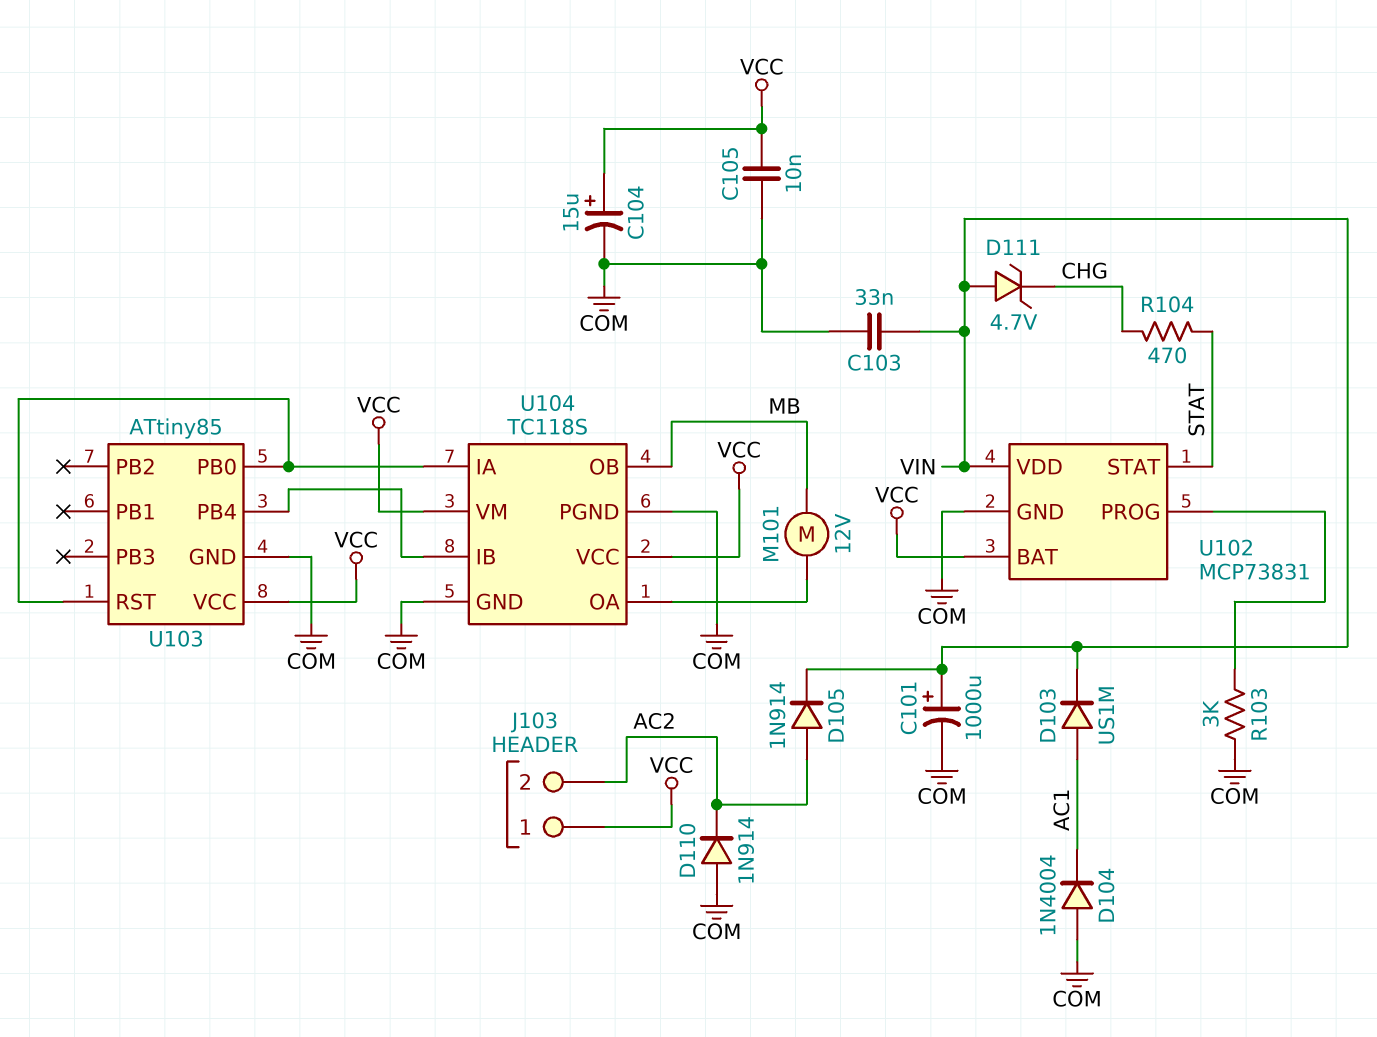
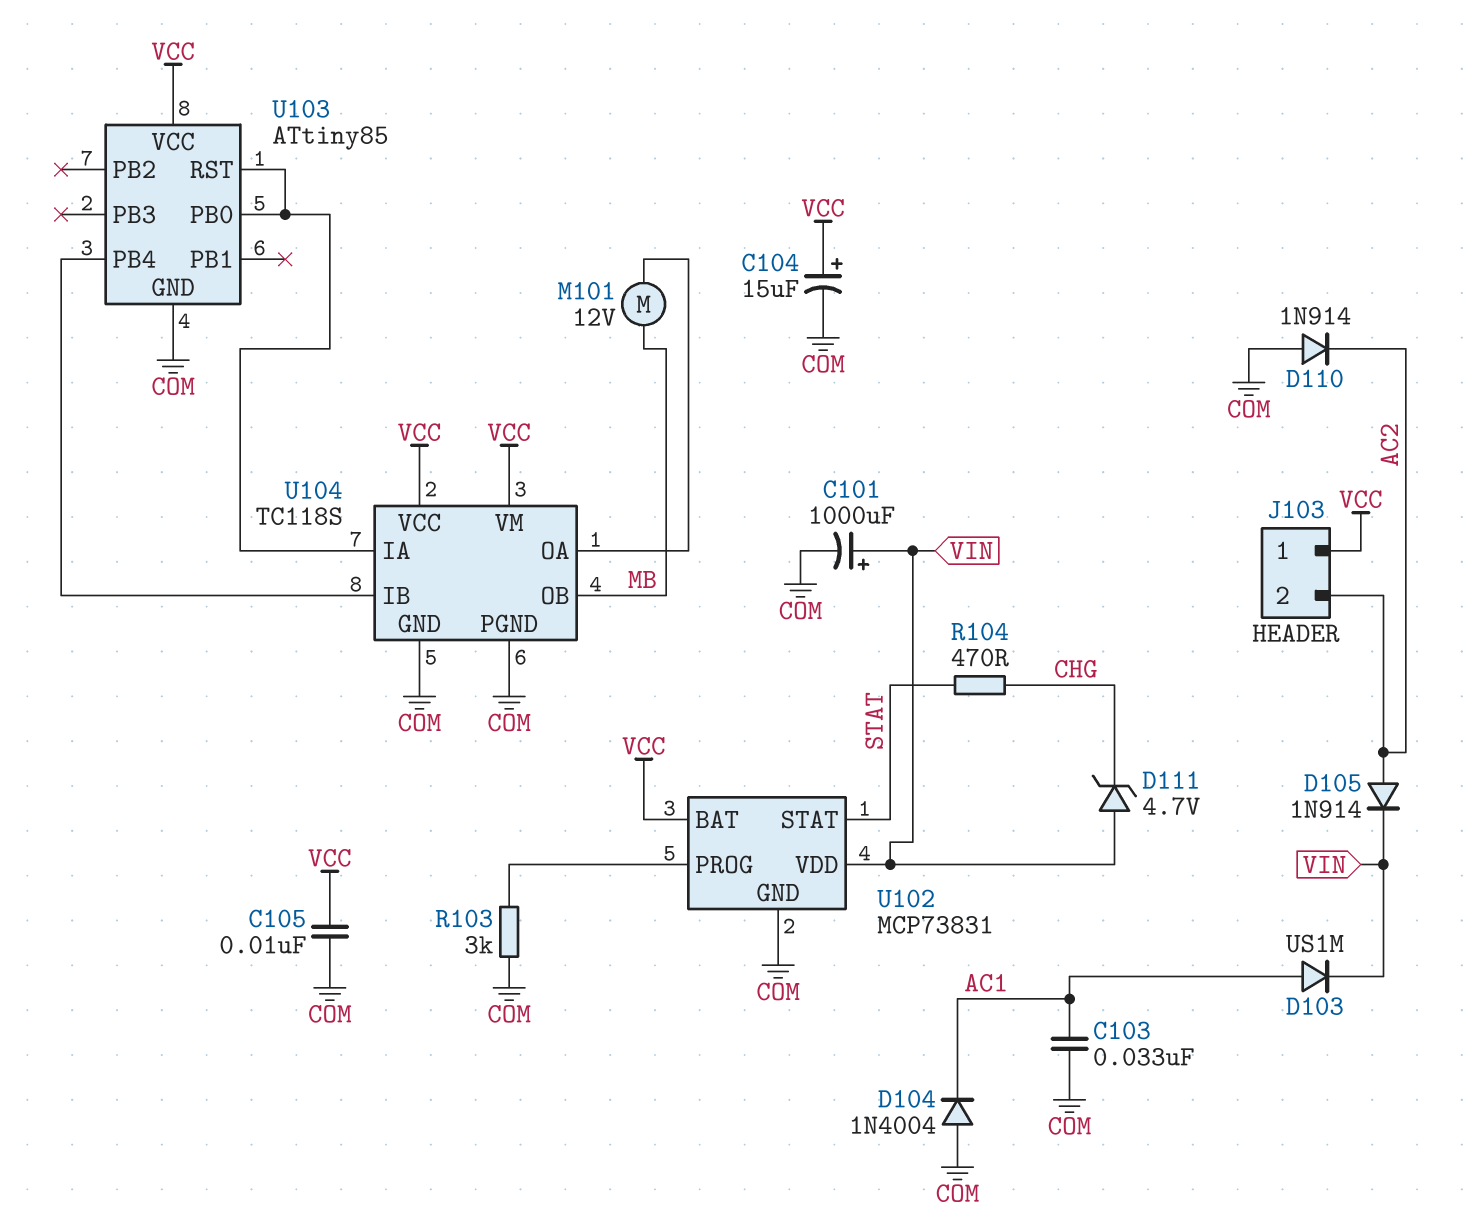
C103: 33nF (COM, VIN) -> 33nF (AC1, COM)

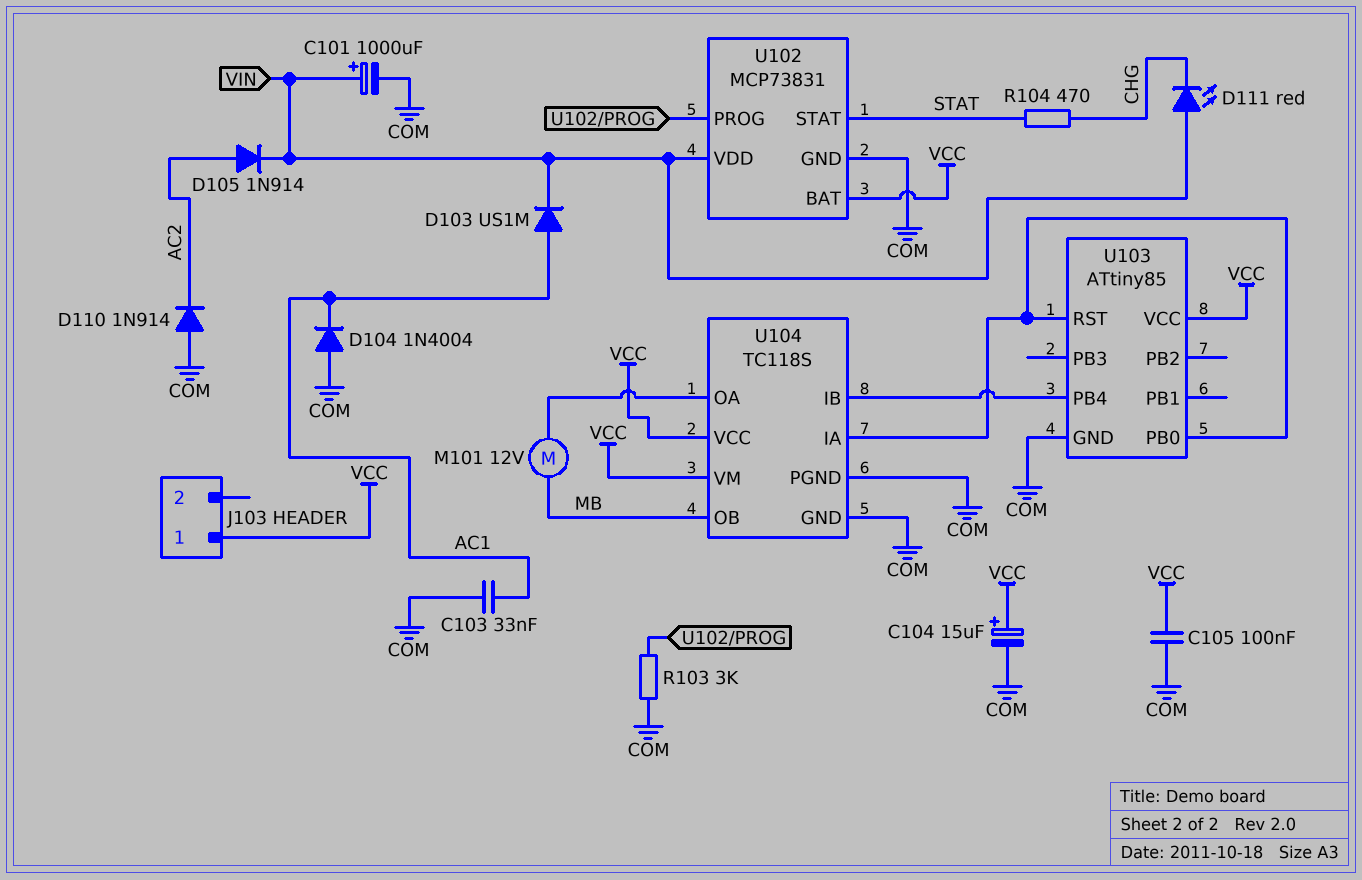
C105: 10nF (COM, VCC) -> 100nF (COM, VCC)
D111: zener 4.7V (A VIN, K CHG) -> LED red (A VIN, K CHG)
J103 pin 2: AC2 -> none

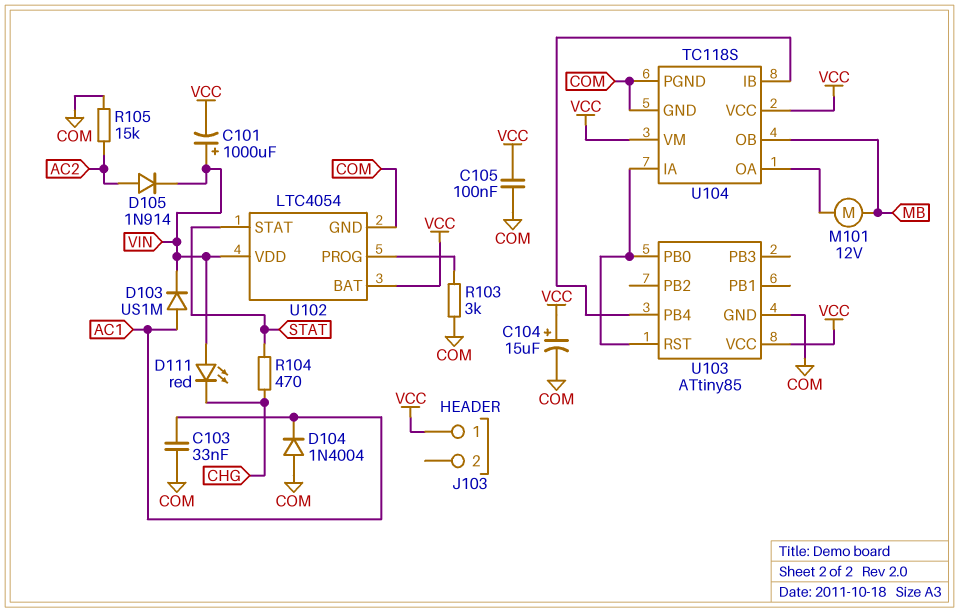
C101: 1000uF (plus VIN, minus COM) -> 1000uF (plus VIN, minus VCC)
D110: diode 1N914 (A COM, K AC2) -> none
R105: none -> 15k (AC2, COM)
U102: MCP73831 -> LTC4054

